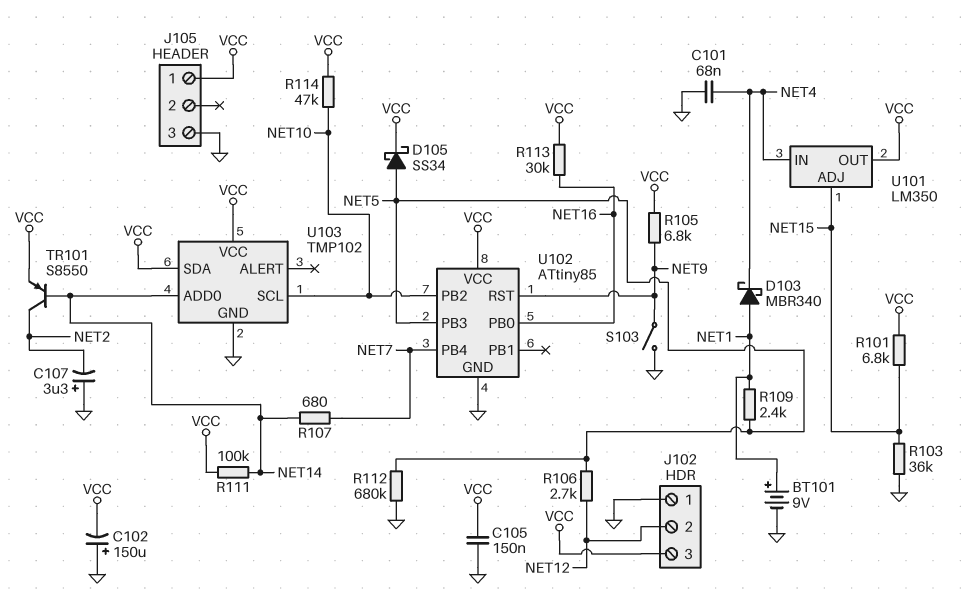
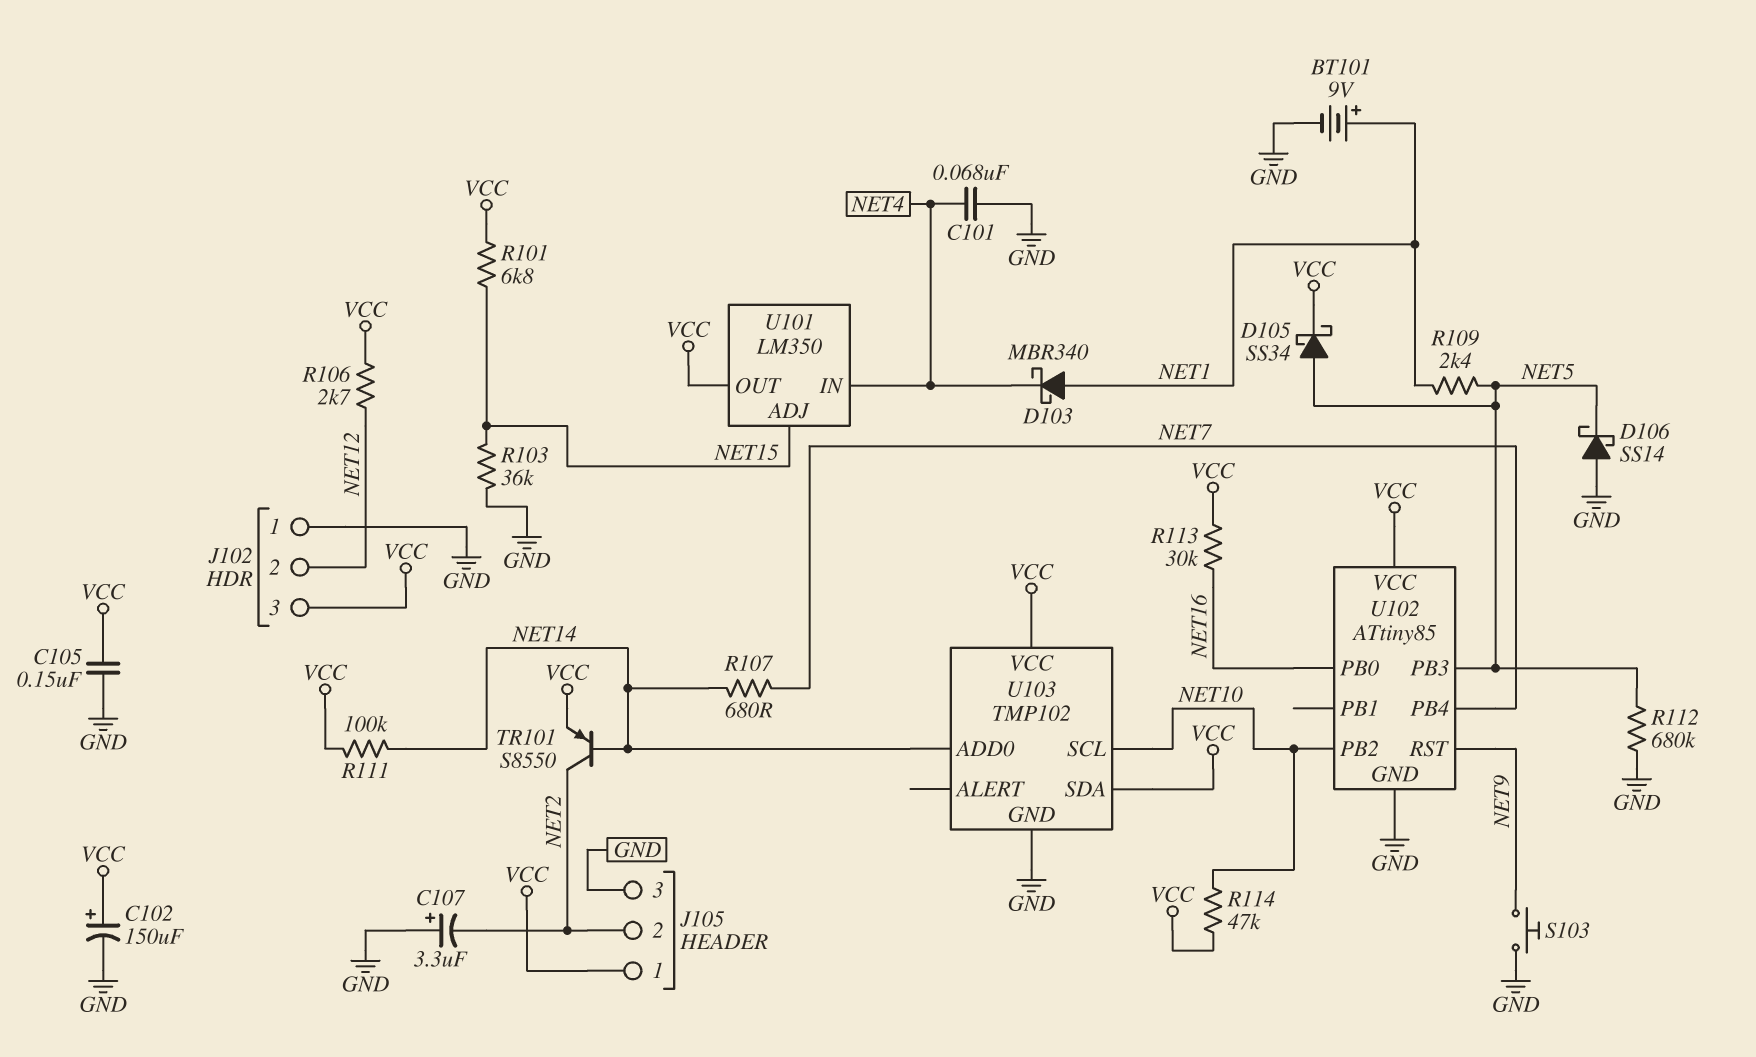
C102: 150uF (plus GND, minus VCC) -> 150uF (plus VCC, minus GND)
D106: none -> schottky SS14 (A GND, K NET5)
J105 pin 2: none -> NET2
R105: 6.8k (NET9, VCC) -> none
R106: 2.7k (NET5, NET12) -> 2.7k (NET12, VCC)
S103: switch (GND, NET9) -> button (GND, NET9)

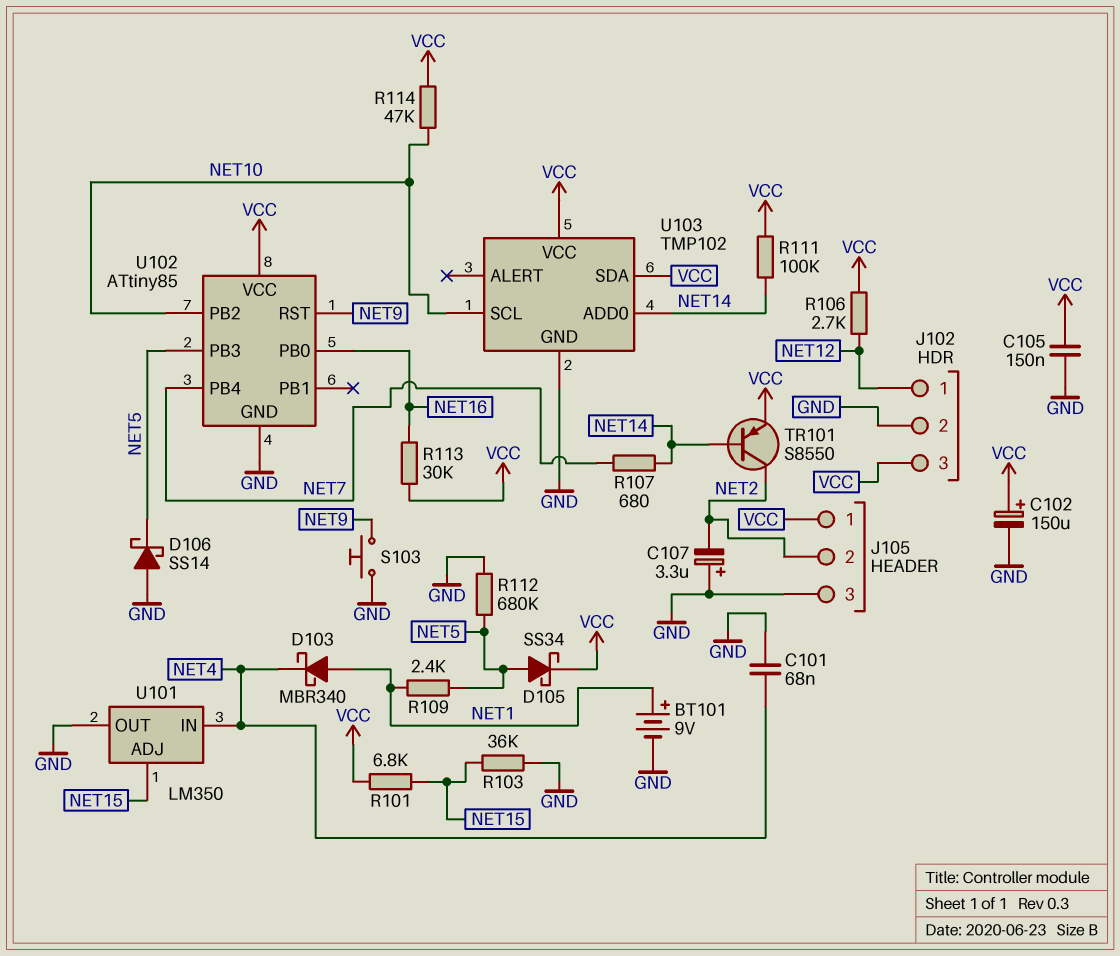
J102 pin 1: GND -> NET12
J102 pin 2: NET12 -> GND
U101 pin OUT: VCC -> GND

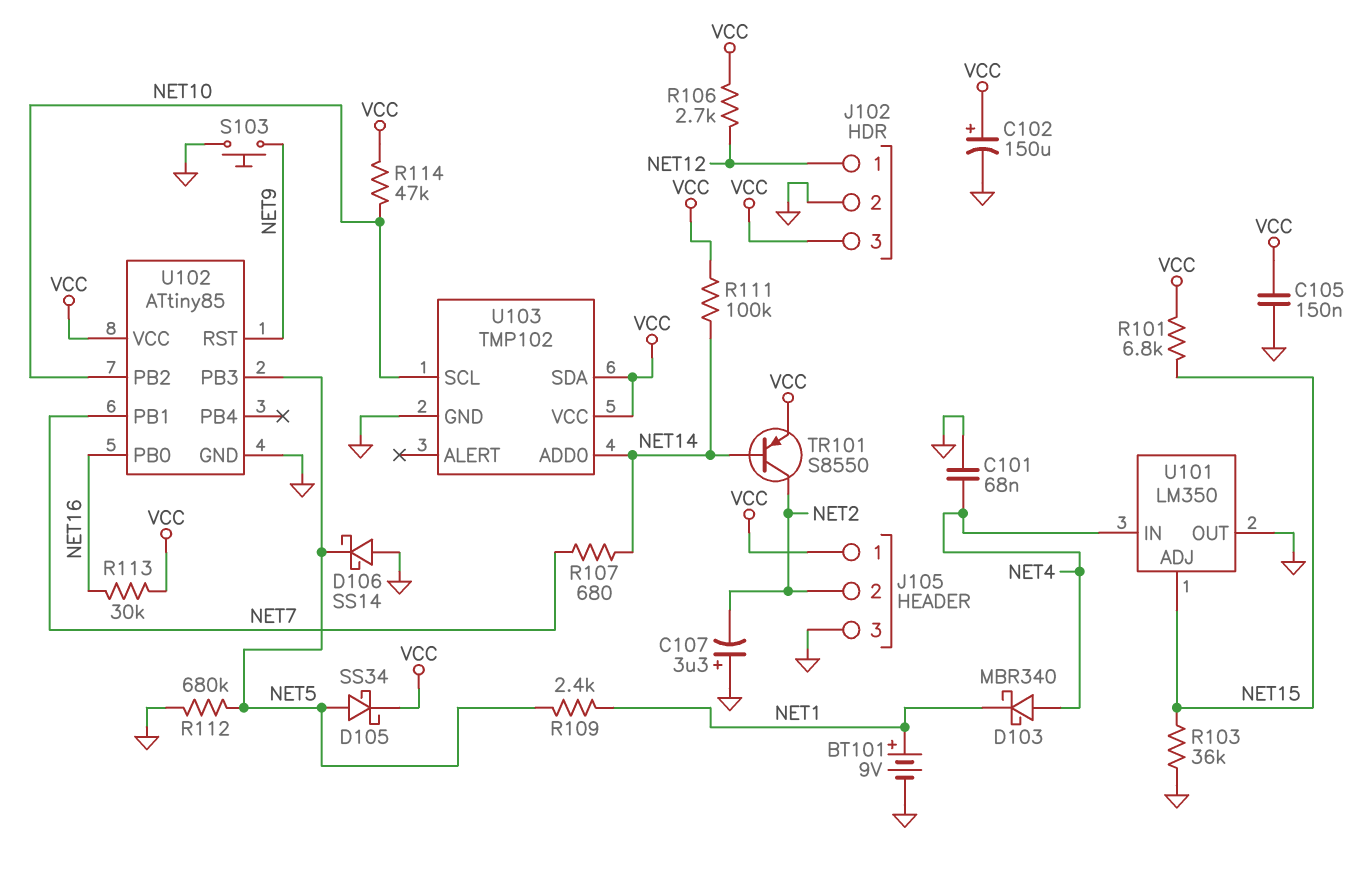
D103: schottky MBR340 (A NET1, K NET4) -> schottky MBR340 (A NET4, K NET1)
U102 pin PB1: none -> NET7
U102 pin PB4: NET7 -> none

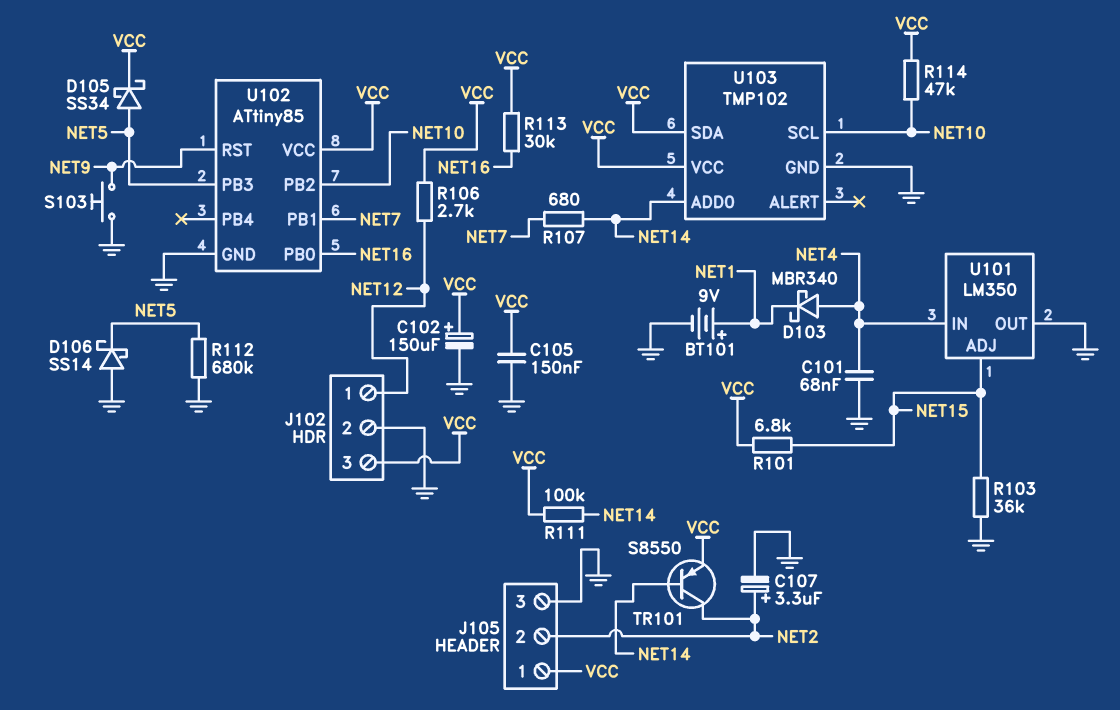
C107: 3.3uF (plus GND, minus NET2) -> 3.3uF (plus NET2, minus GND)
R109: 2.4k (NET1, NET5) -> none

